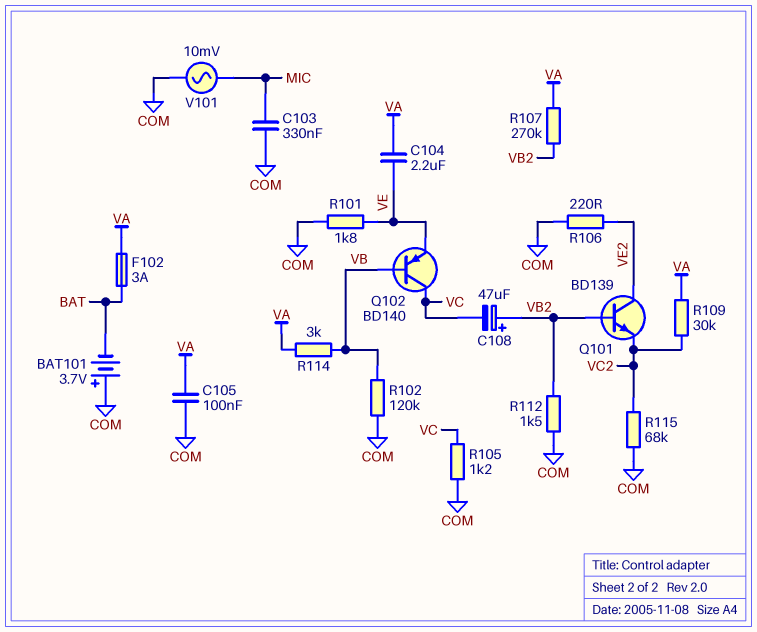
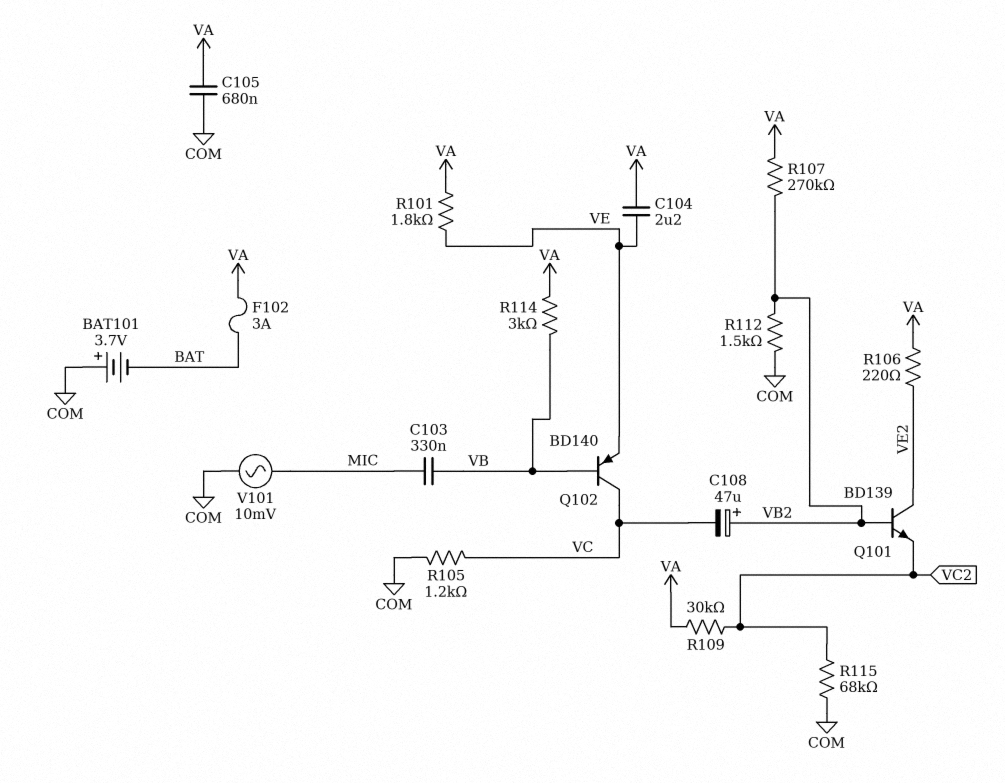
C103: 330nF (COM, MIC) -> 330nF (MIC, VB)
C105: 100nF (COM, VA) -> 680nF (COM, VA)
R101: 1.8k (COM, VE) -> 1.8k (VA, VE)
R102: 120k (COM, VB) -> none
R106: 220 (COM, VE2) -> 220 (VA, VE2)

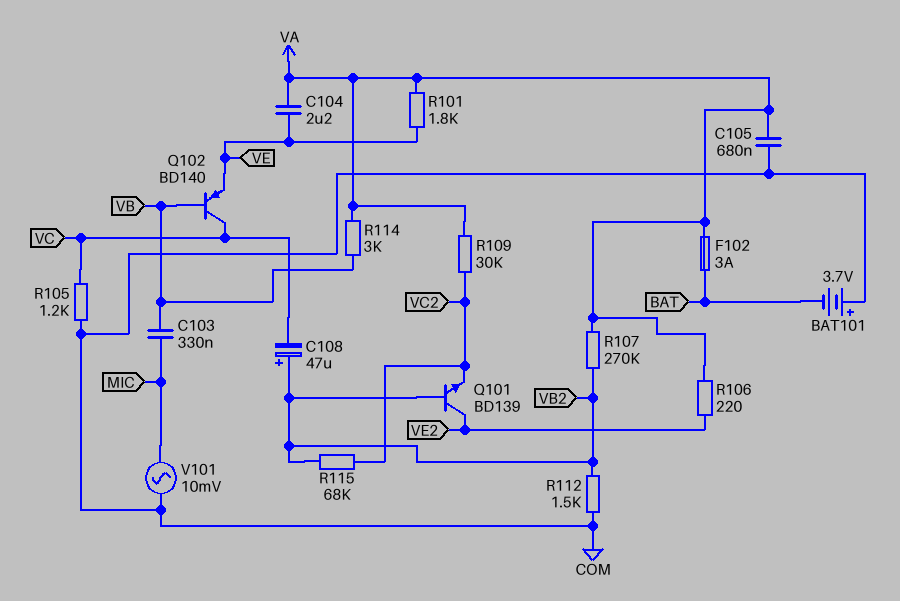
R115: 68k (COM, VC2) -> 68k (VB2, VC2)

